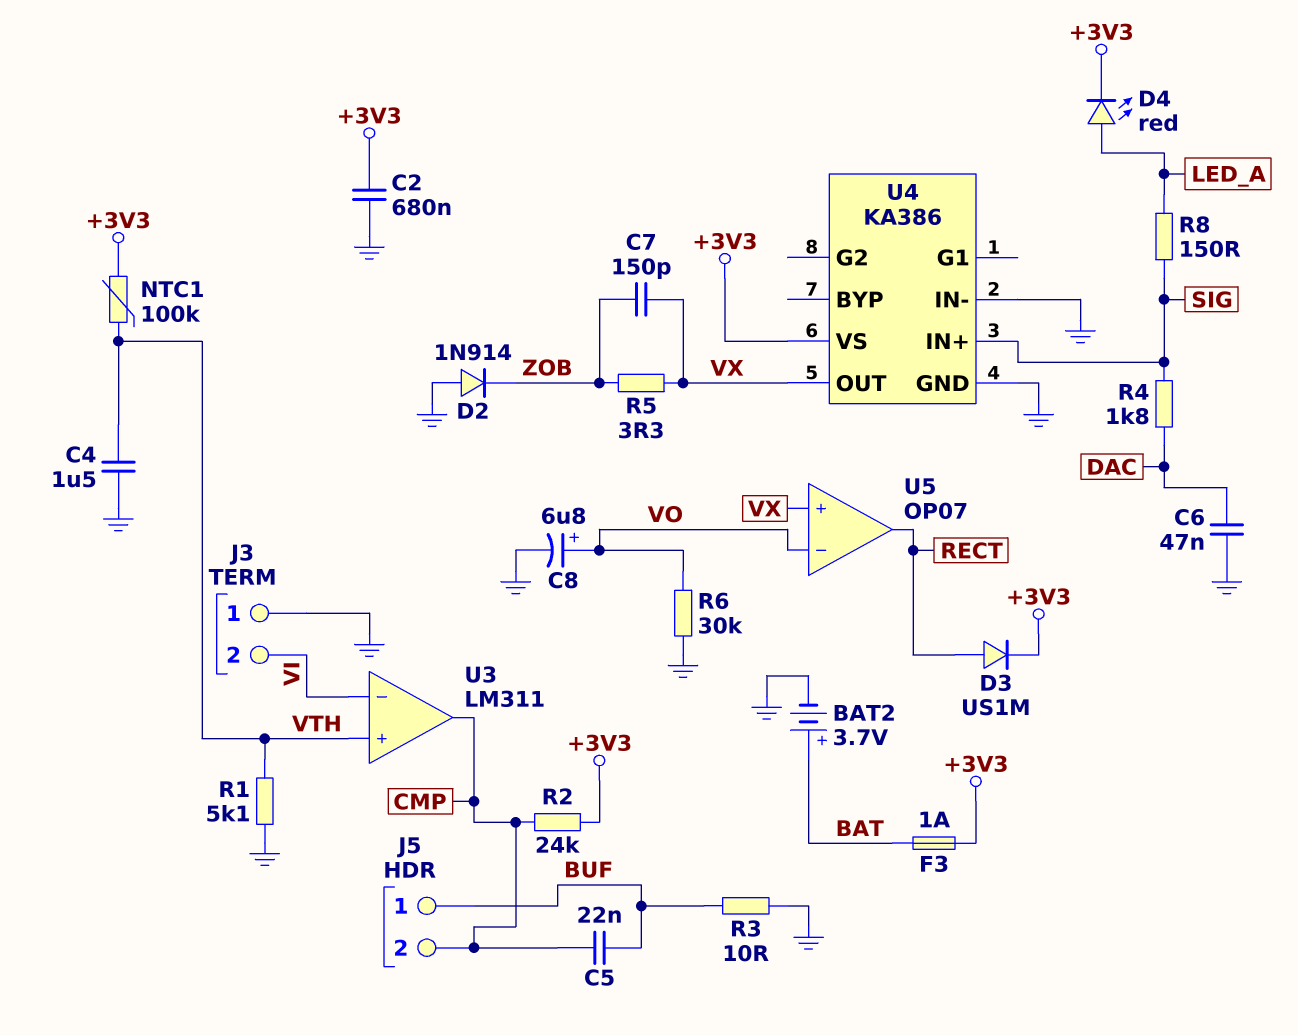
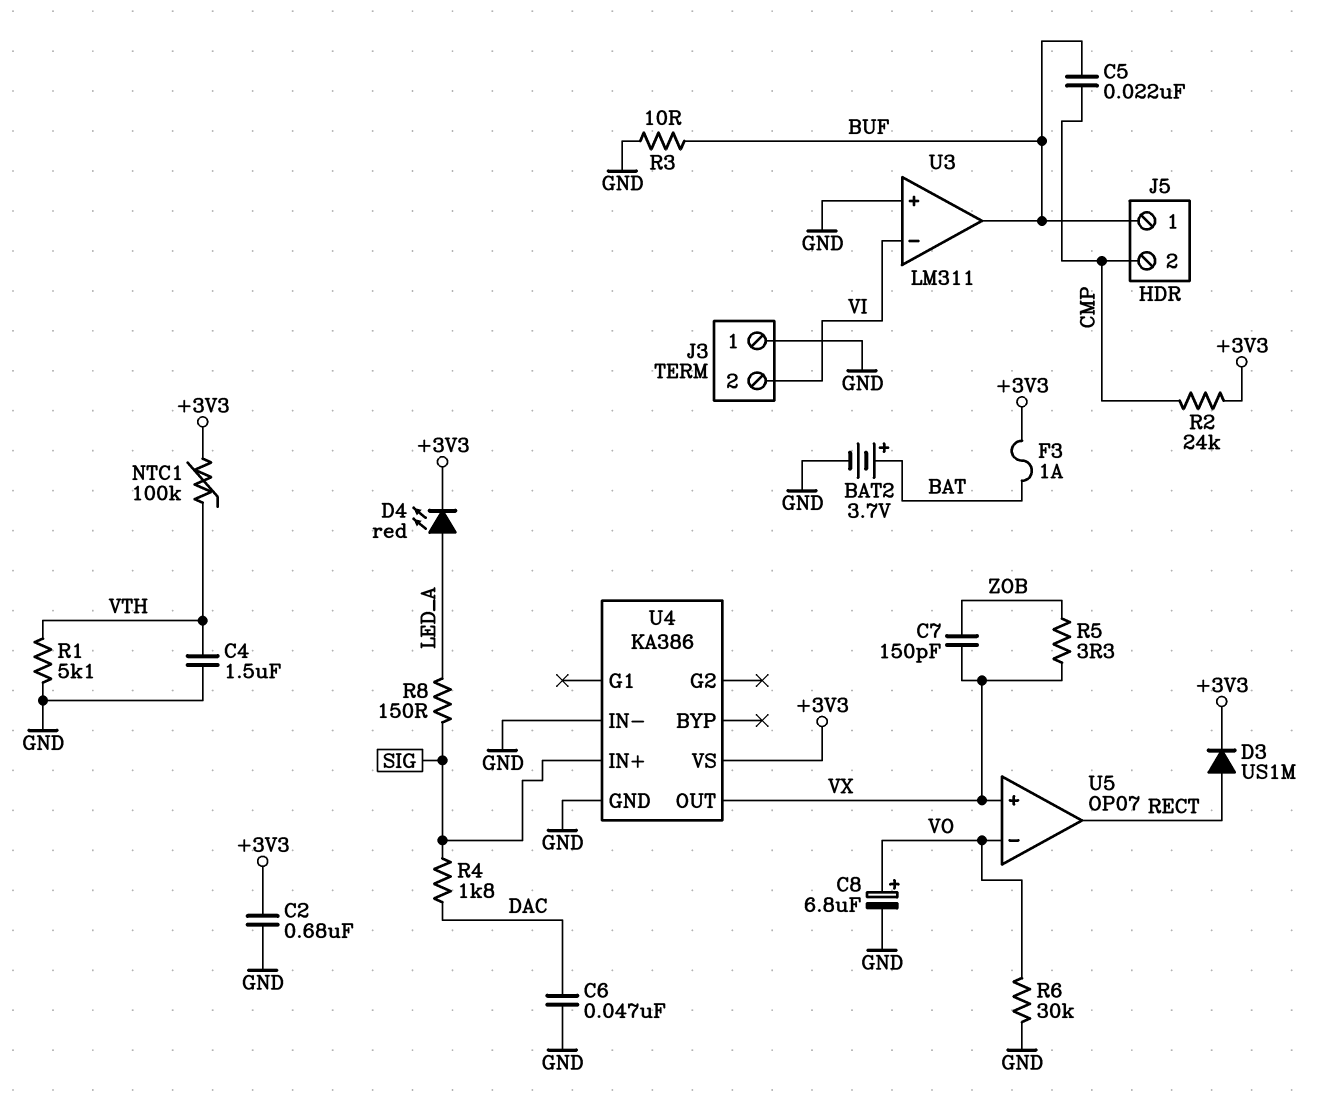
D2: diode 1N914 (A GND, K ZOB) -> none
U3 pin in+: VTH -> GND
U3 pin out: CMP -> BUF

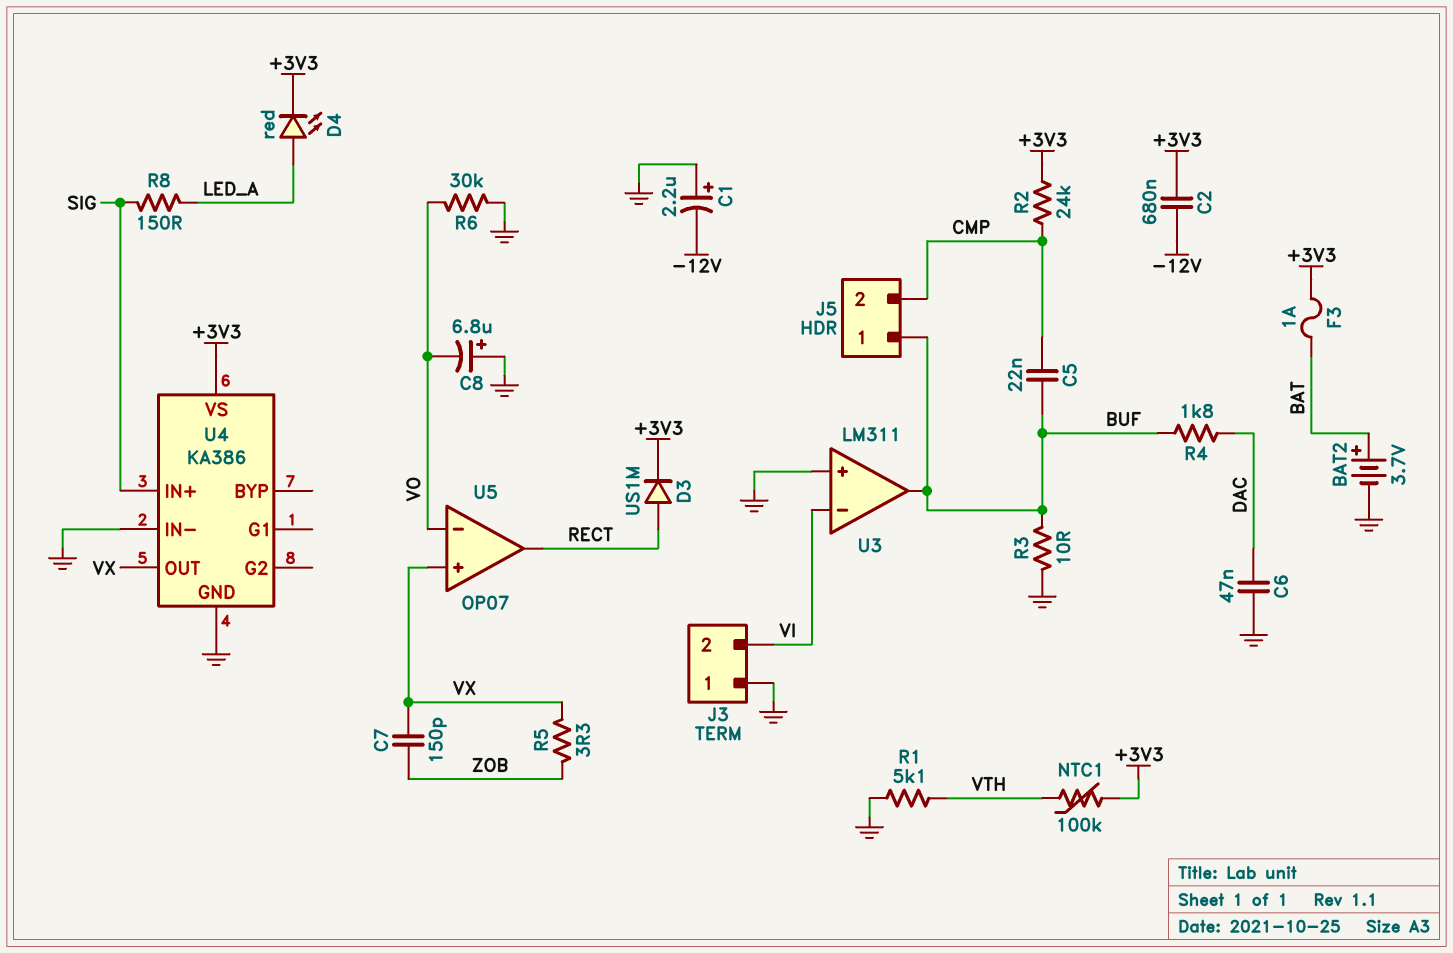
C1: none -> 2.2uF (plus GND, minus -12V)
C2: 680nF (+3V3, GND) -> 680nF (+3V3, -12V)
C4: 1.5uF (GND, VTH) -> none
C8: 6.8uF (plus VO, minus GND) -> 6.8uF (plus GND, minus VO)
R4: 1.8k (DAC, SIG) -> 1.8k (BUF, DAC)

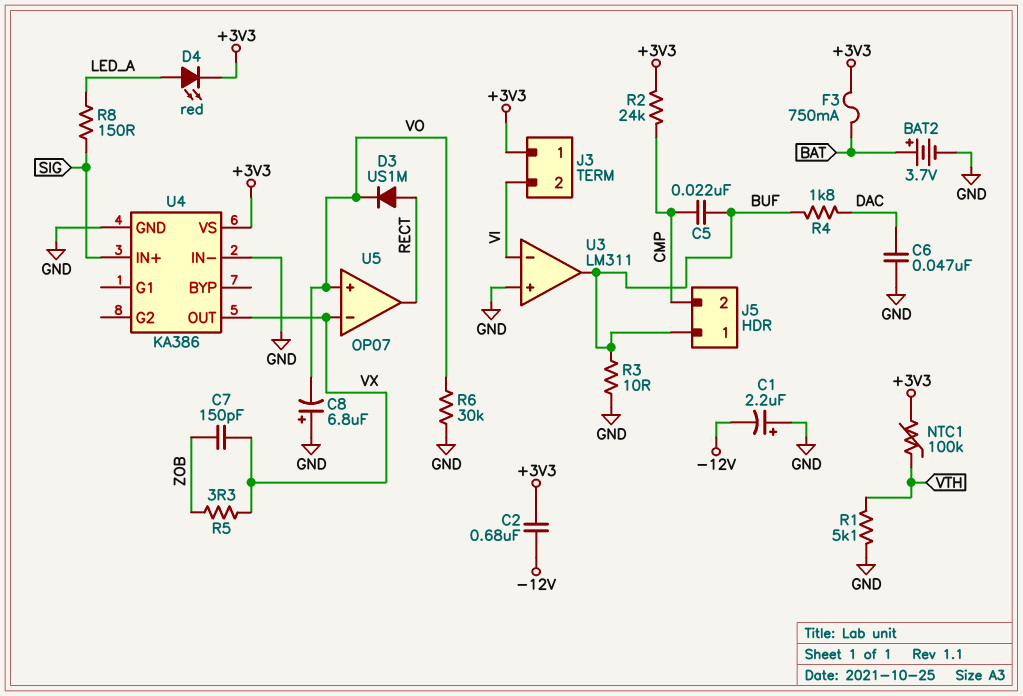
D3: diode US1M (A RECT, K +3V3) -> diode US1M (A RECT, K VO)
F3: 1A (+3V3, BAT) -> 750mA (+3V3, BAT)
J3 pin 1: GND -> +3V3
U5 pin in+: VX -> VO
U5 pin in-: VO -> VX

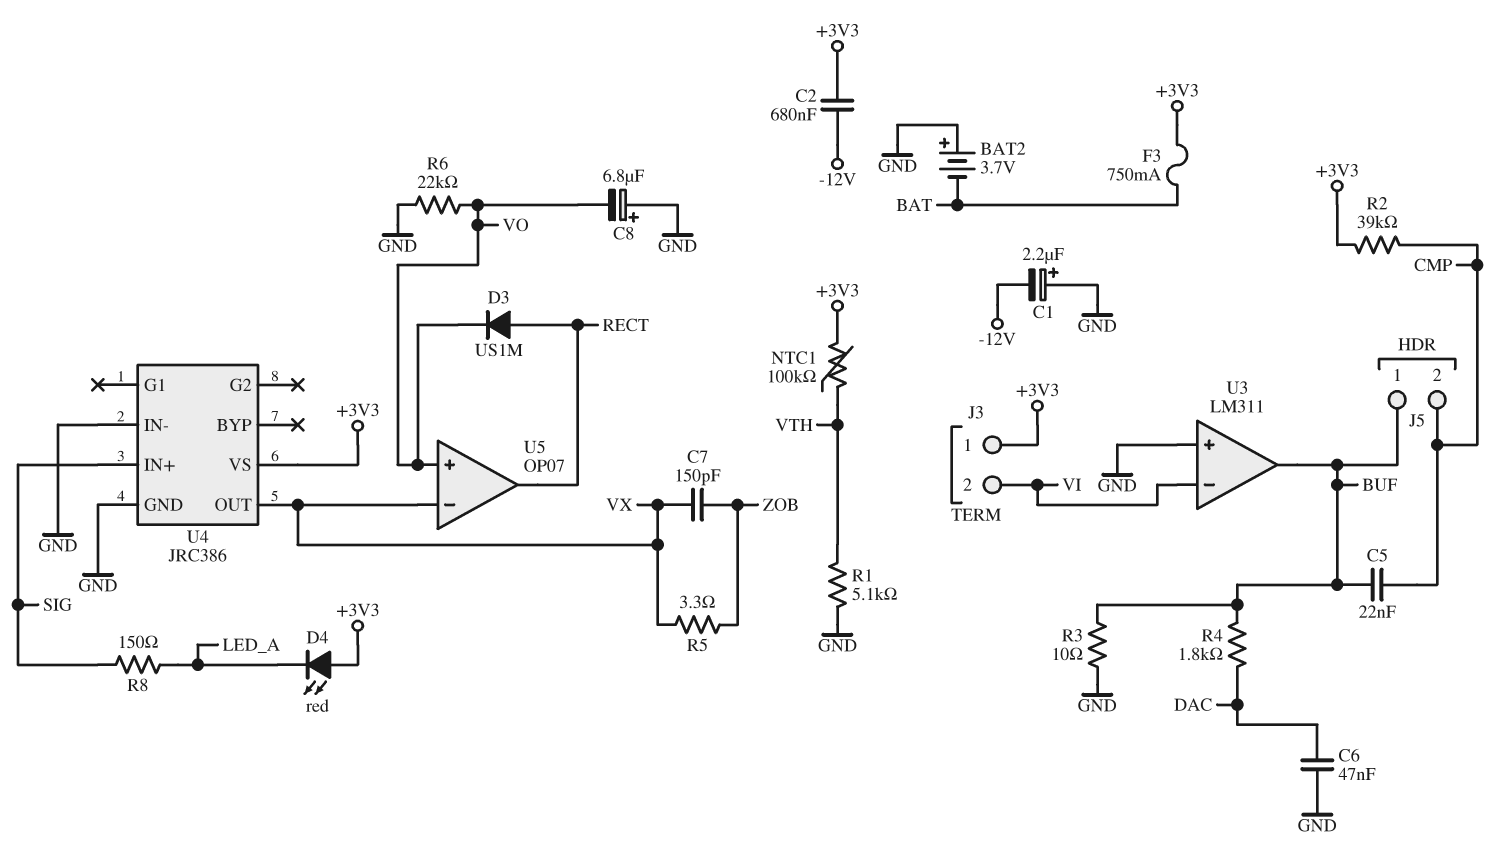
BAT2: 3.7V (plus BAT, minus GND) -> 3.7V (plus GND, minus BAT)
D4: LED red (A LED_A, K +3V3) -> LED red (A +3V3, K LED_A)
R2: 24k (+3V3, CMP) -> 39k (+3V3, CMP)
R6: 30k (GND, VO) -> 22k (GND, VO)
U4: KA386 -> JRC386

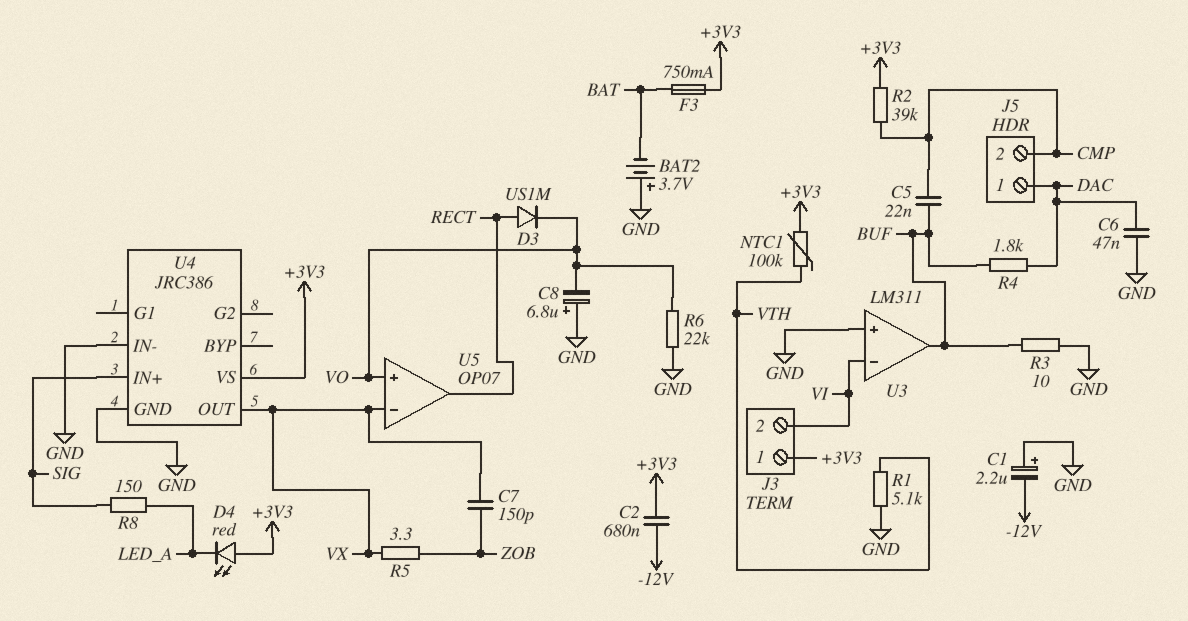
J5 pin 1: BUF -> DAC

